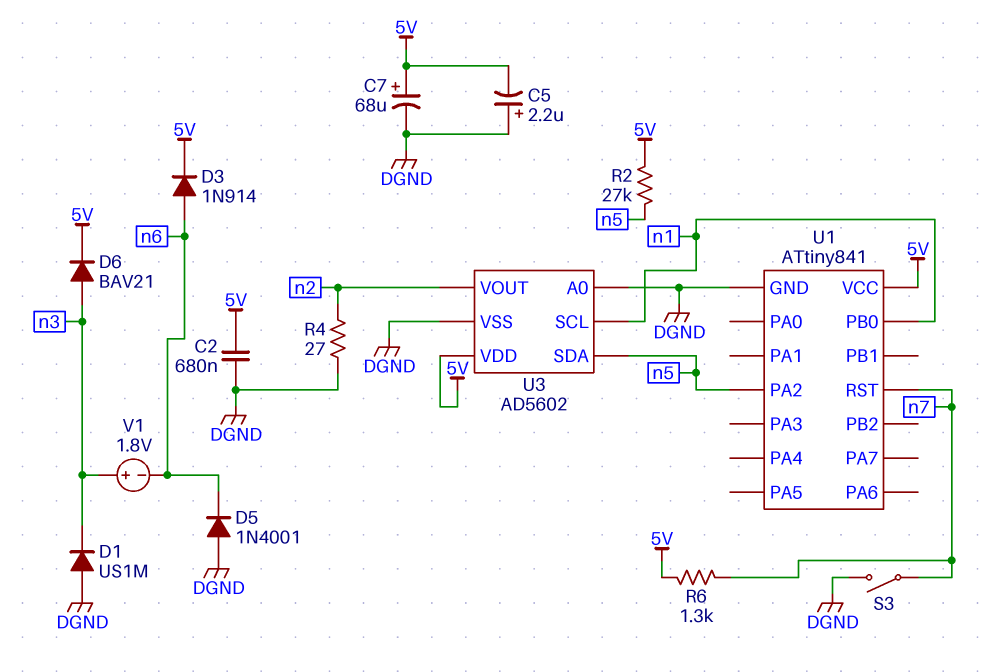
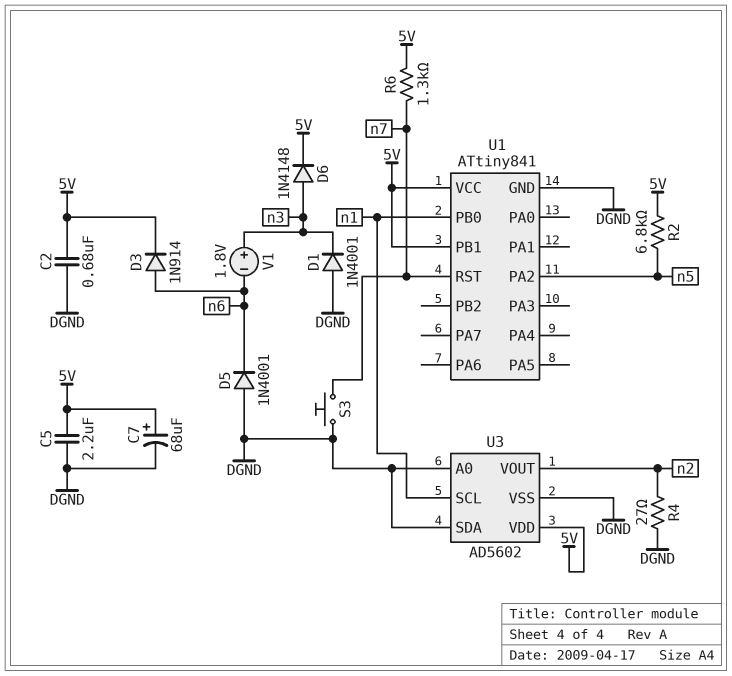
C5: 2.2uF (plus DGND, minus 5V) -> 2.2uF (5V, DGND)
D1: diode US1M (A DGND, K n3) -> diode 1N4001 (A DGND, K n3)
D6: diode BAV21 (A n3, K 5V) -> diode 1N4148 (A n3, K 5V)
R2: 27k (5V, n5) -> 6.8k (5V, n5)
S3: switch (DGND, n7) -> button (DGND, n7)
U1 pin PB1: none -> 5V
U3 pin SDA: n5 -> DGND

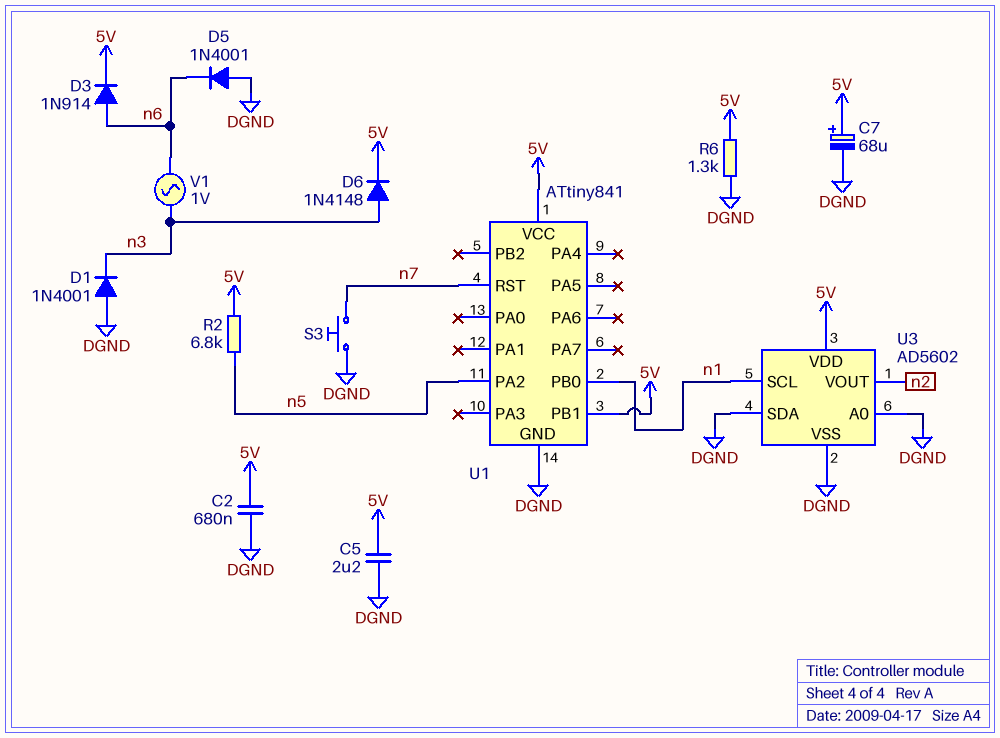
R4: 27 (DGND, n2) -> none
R6: 1.3k (5V, n7) -> 1.3k (5V, DGND)
V1: 1.8V (plus n3, minus n6) -> AC 1V (n3, n6)

